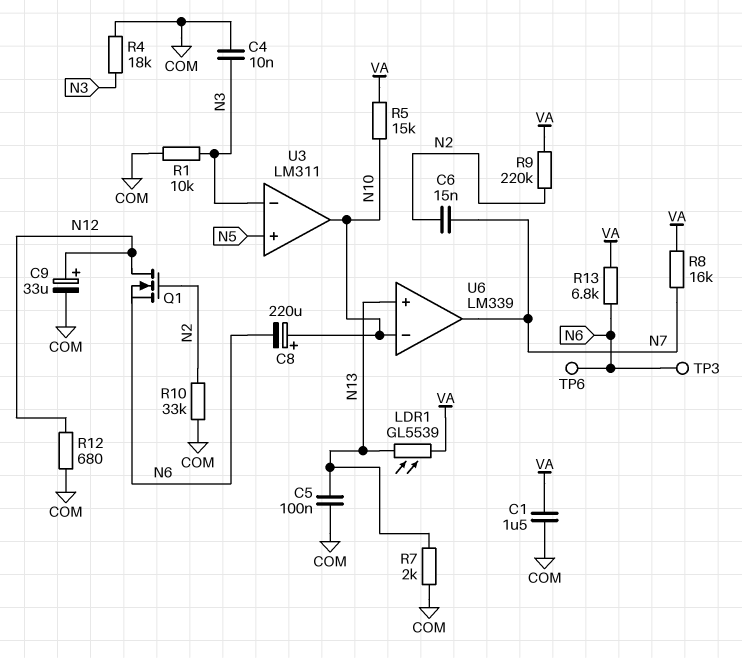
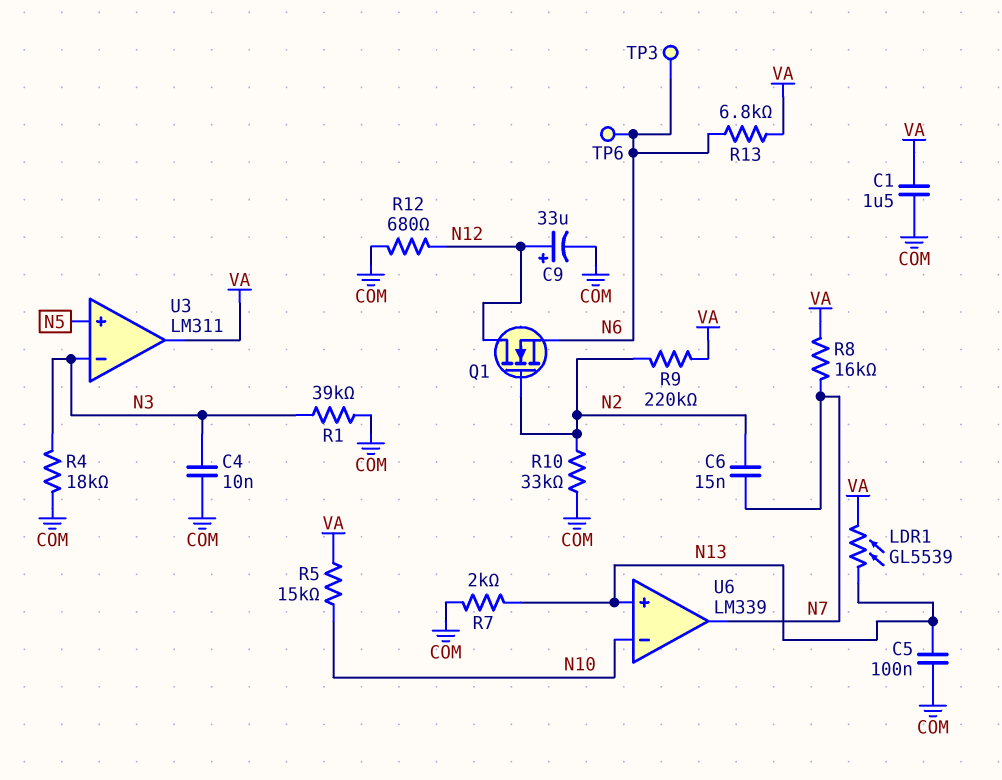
C8: 220uF (plus N10, minus N6) -> none
R1: 10k (COM, N3) -> 39k (COM, N3)
U3 pin out: N10 -> VA

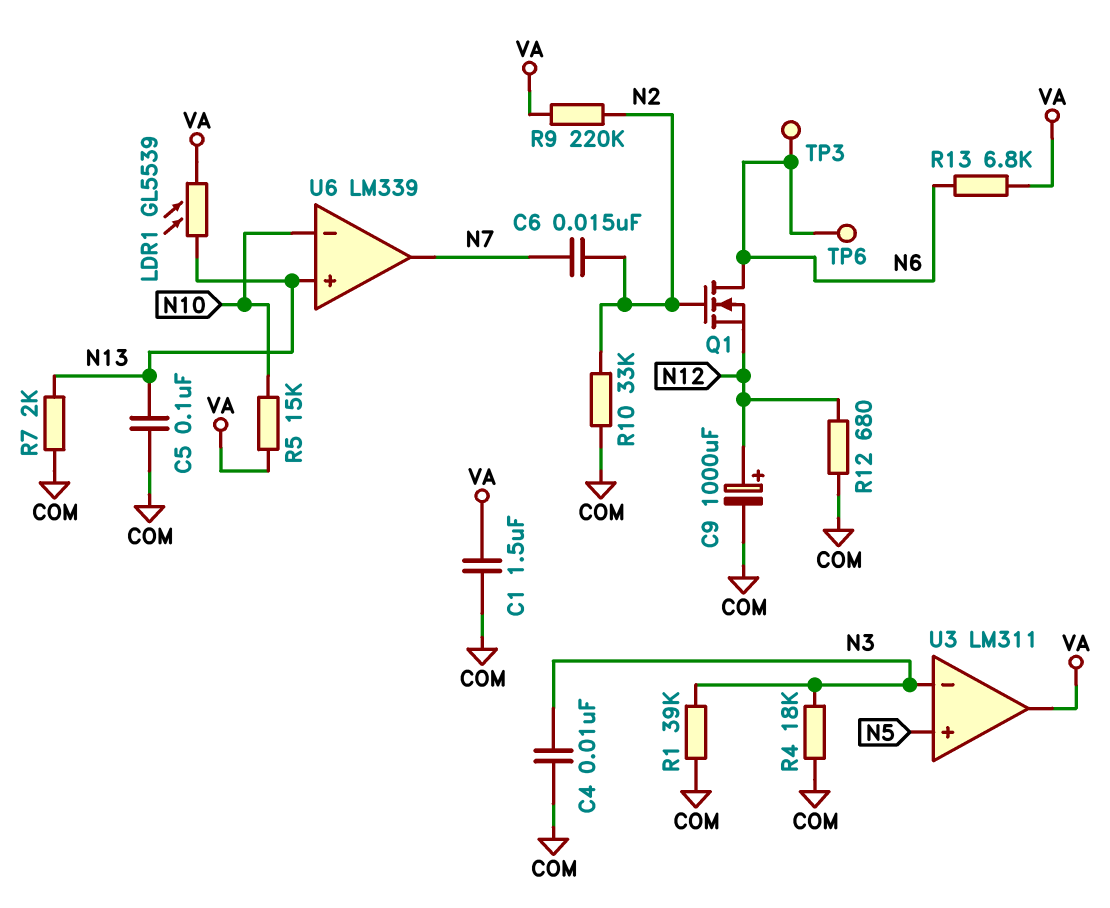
C9: 33uF (plus N12, minus COM) -> 1000uF (plus N12, minus COM)
Q1: NMOS (G N2, D N12, S N6) -> NMOS (G N2, D N6, S N12)
R8: 16k (N7, VA) -> none

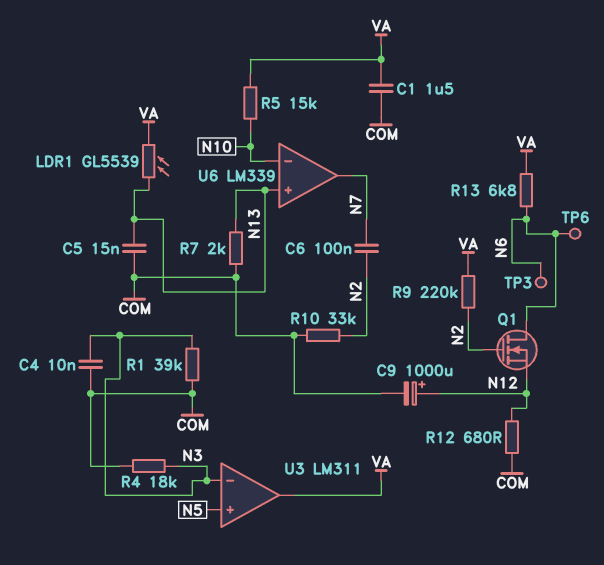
C5: 100nF (COM, N13) -> 15nF (COM, N13)
C6: 15nF (N2, N7) -> 100nF (N2, N7)

